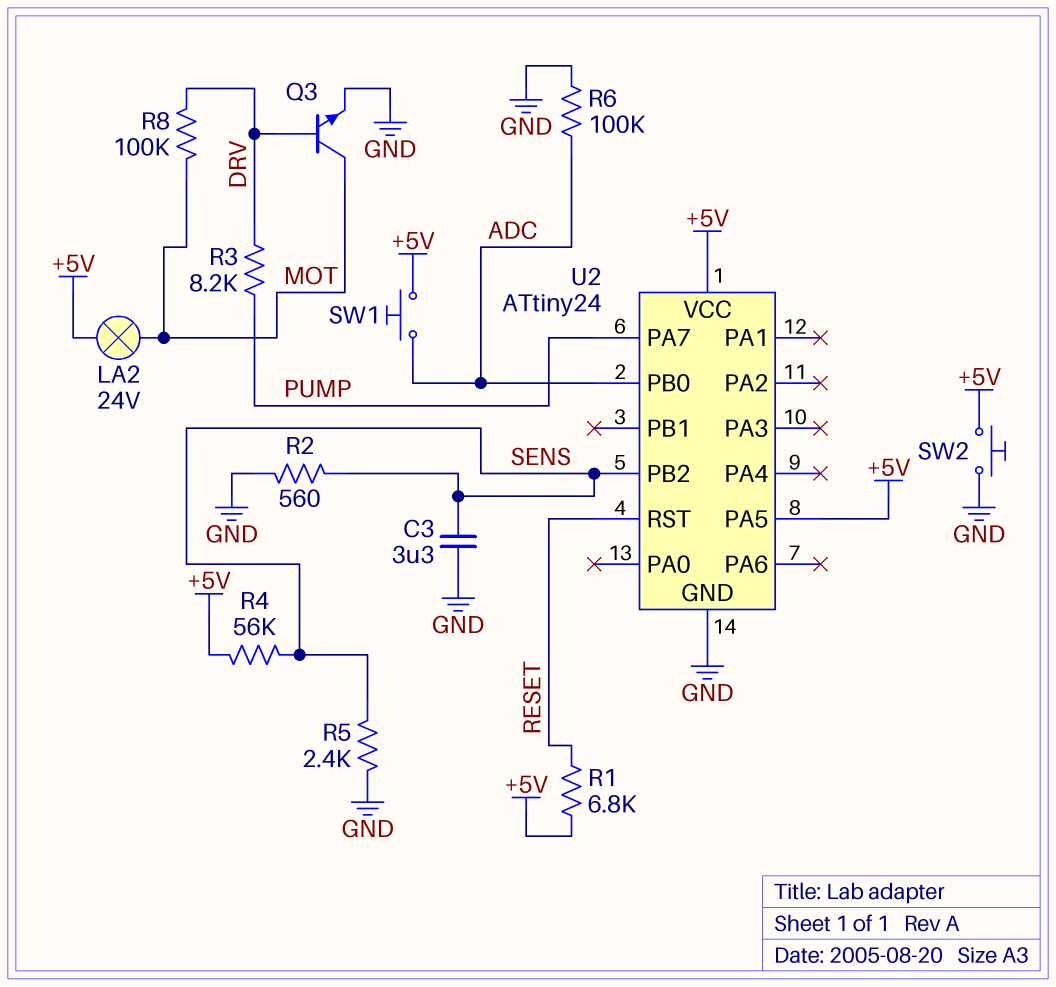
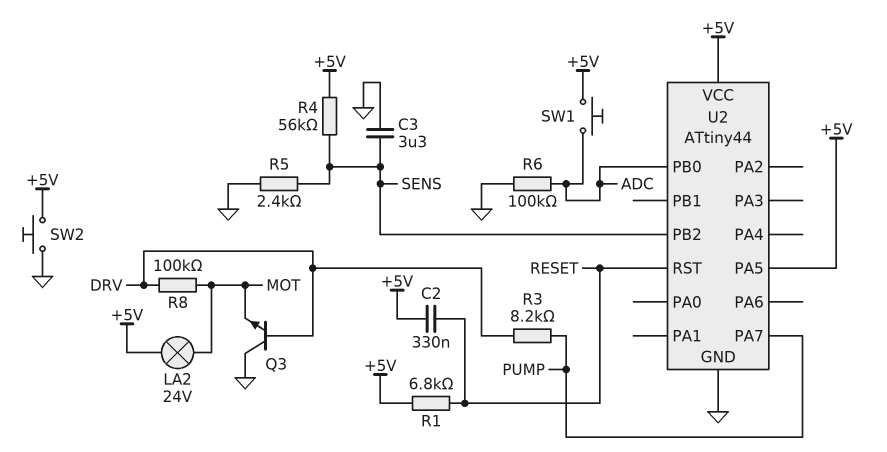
C2: none -> 330nF (+5V, RESET)
Q3: NPN (B DRV, C MOT, E GND) -> NPN (B DRV, C GND, E MOT)
R2: 560 (GND, SENS) -> none
U2: ATtiny24 -> ATtiny44

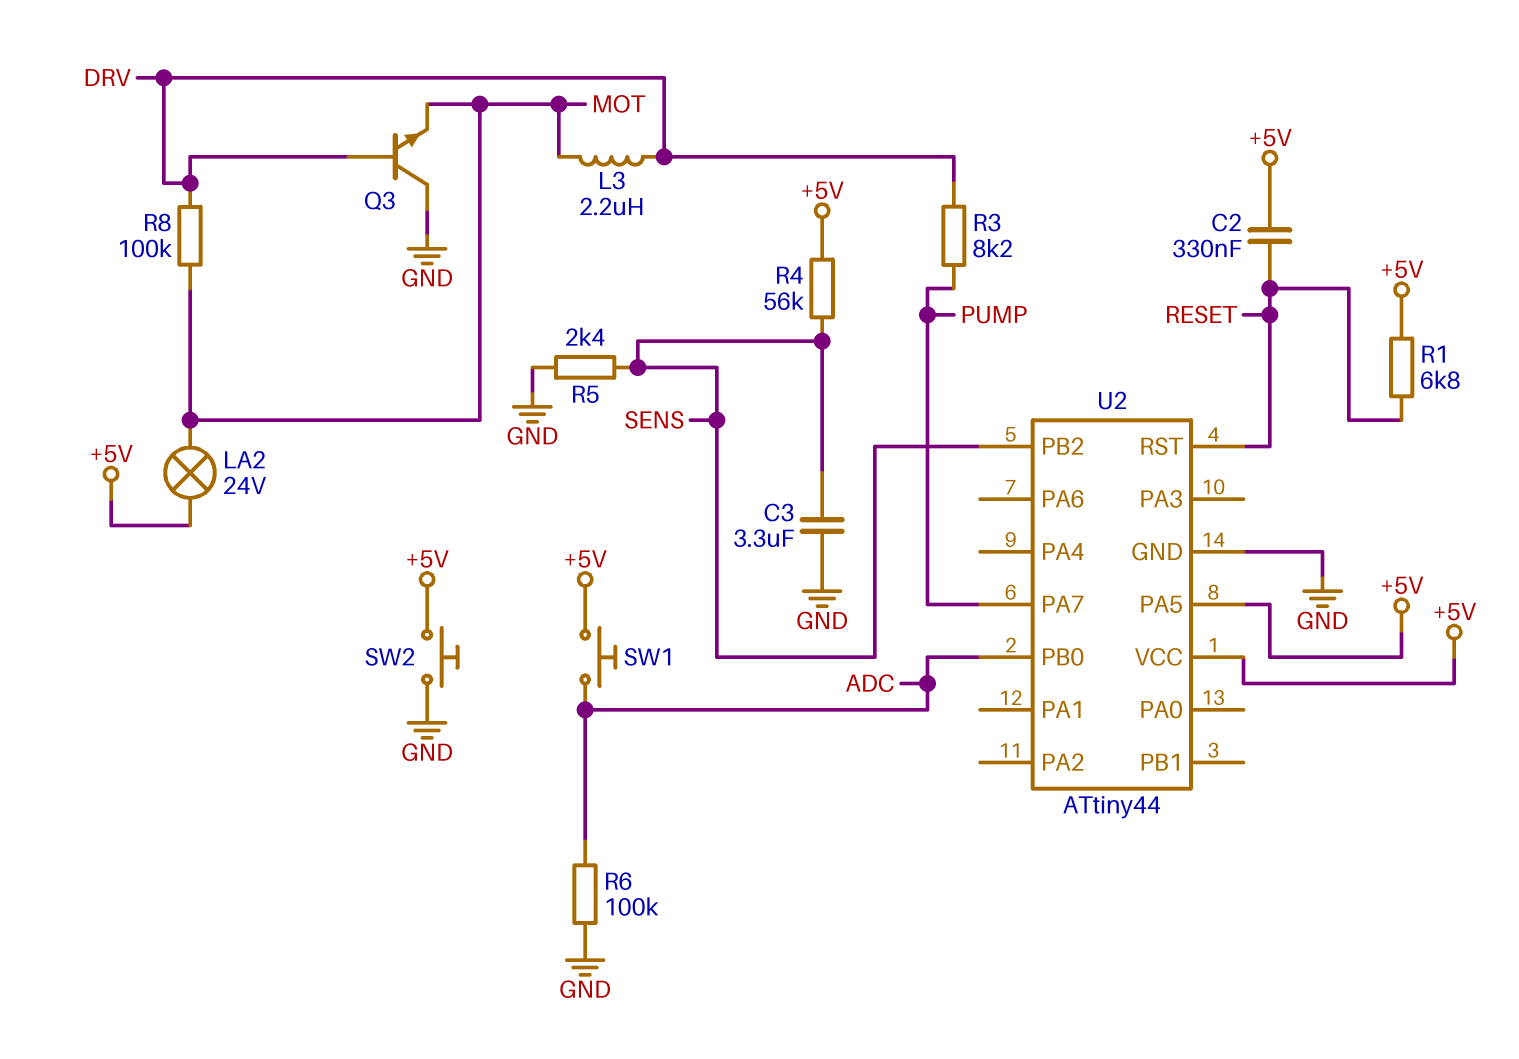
L3: none -> 2.2uH (DRV, MOT)

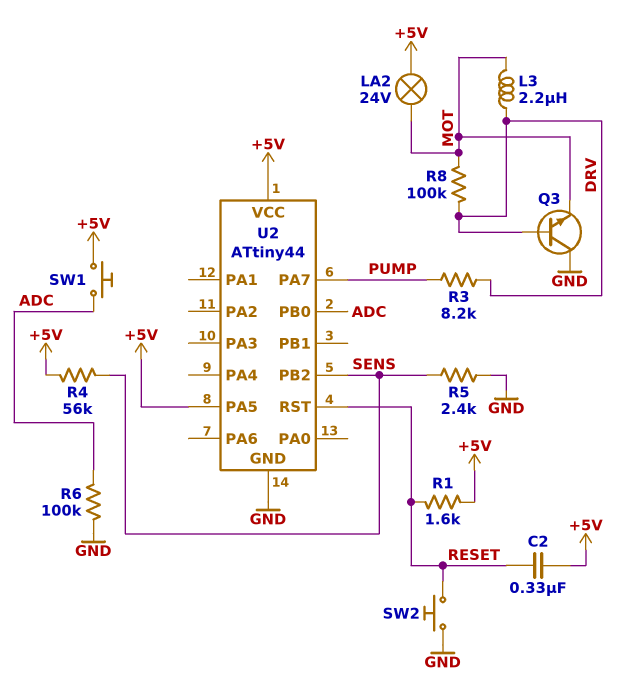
C3: 3.3uF (GND, SENS) -> none
R1: 6.8k (+5V, RESET) -> 1.6k (+5V, RESET)
SW2: button (+5V, GND) -> button (GND, RESET)

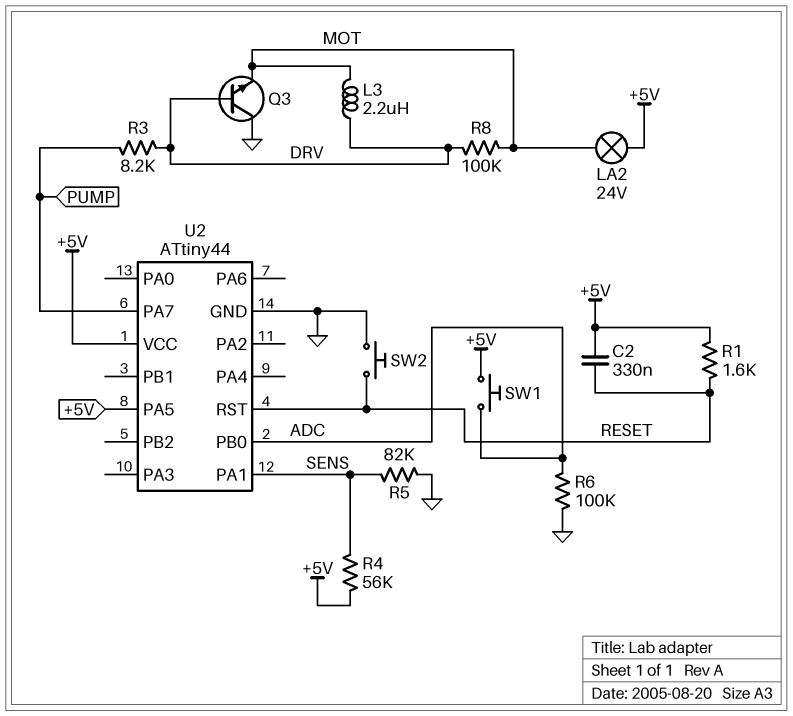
R5: 2.4k (GND, SENS) -> 82k (GND, SENS)
U2 pin PA1: none -> SENS
U2 pin PB2: SENS -> none

